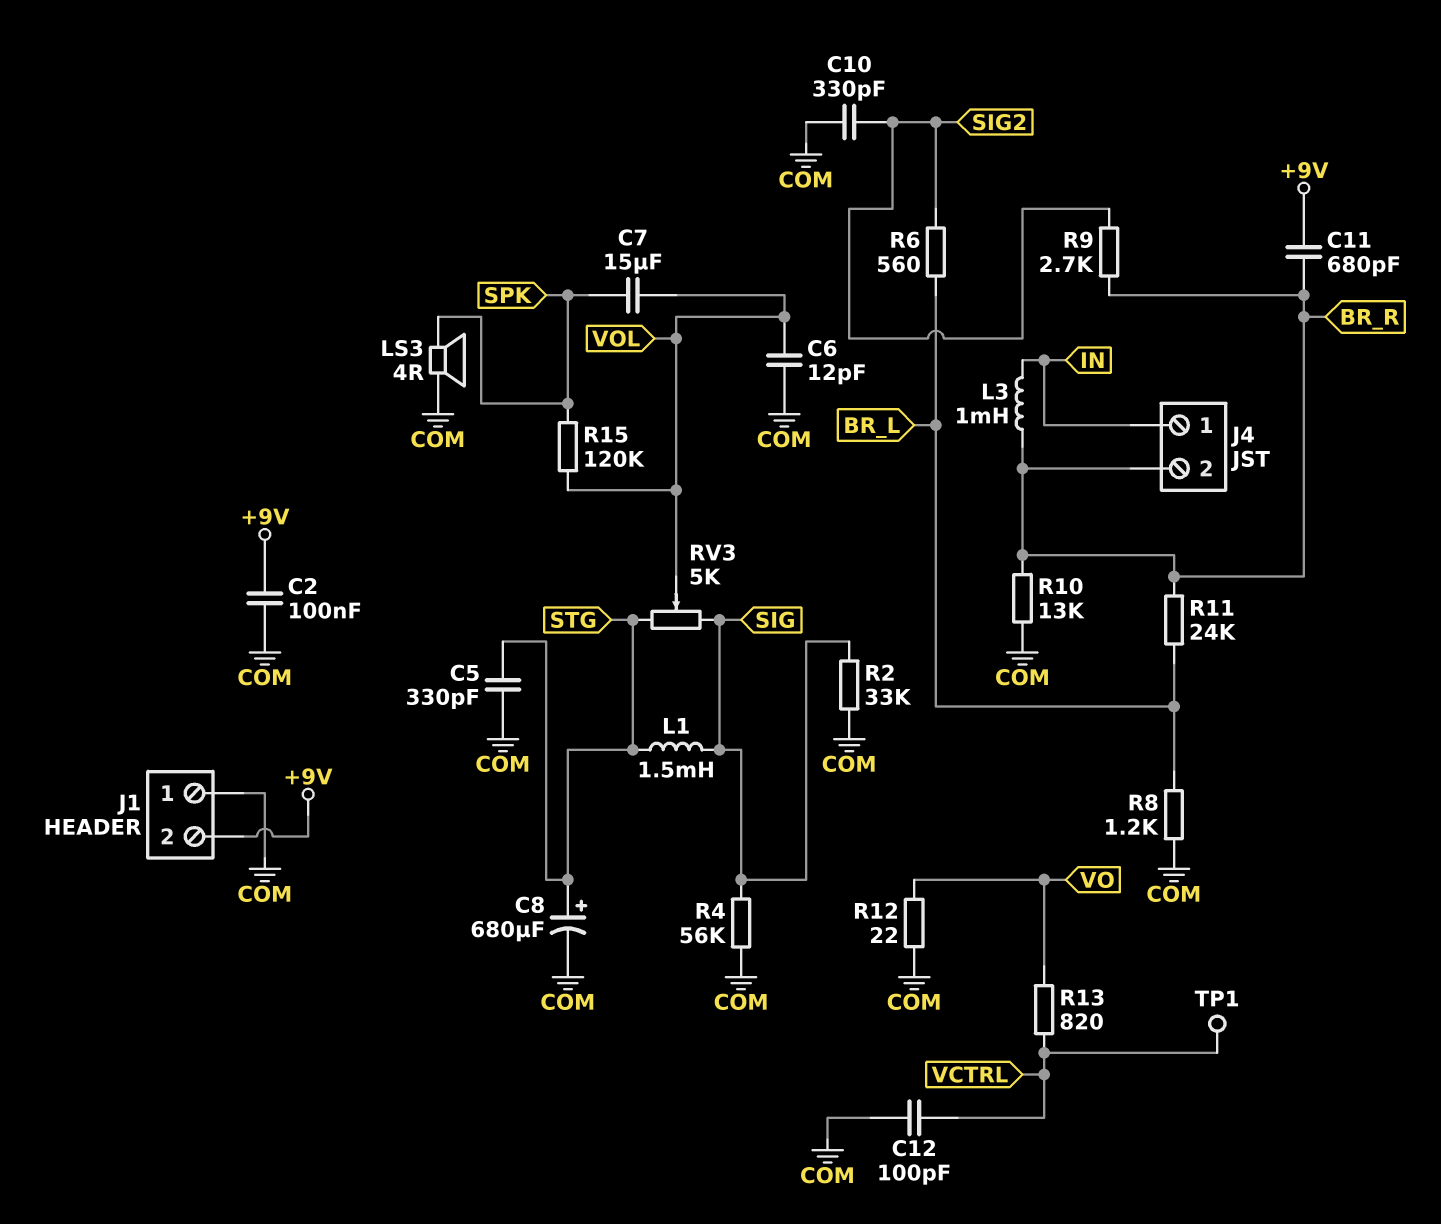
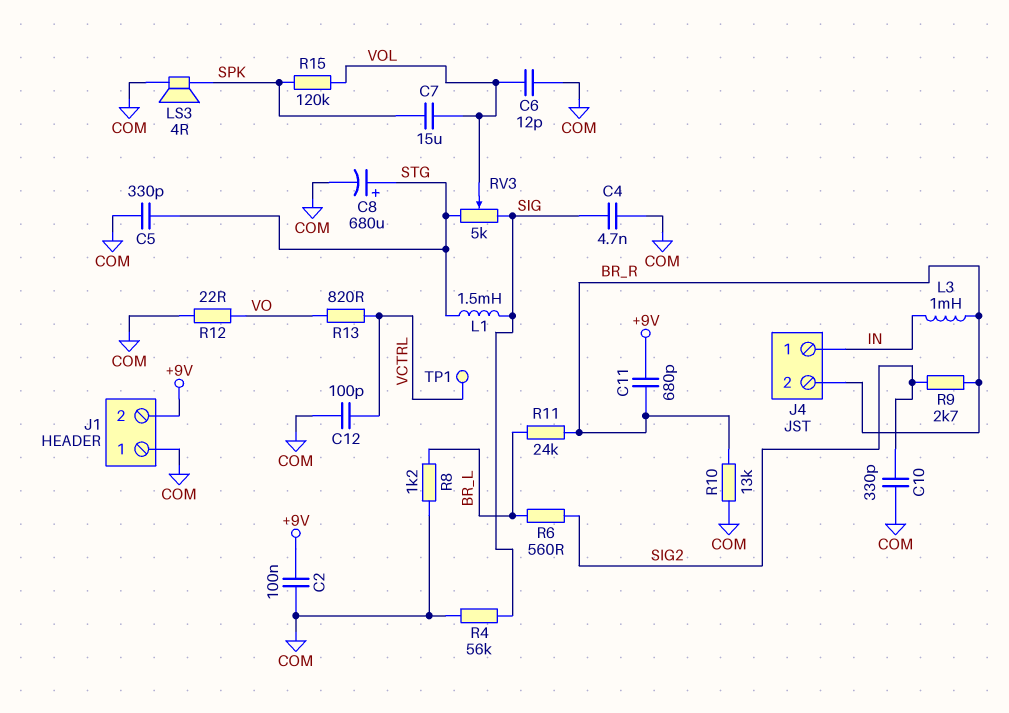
C4: none -> 4.7nF (COM, SIG)
R2: 33k (COM, SIG) -> none

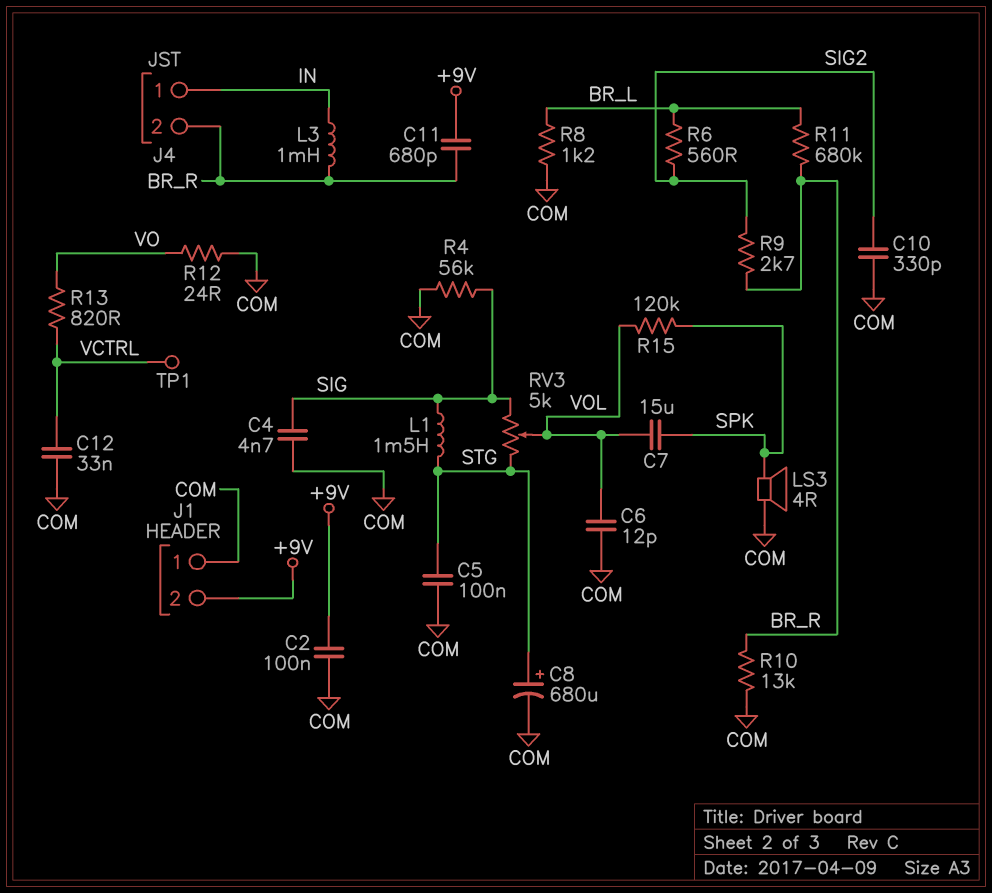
C5: 330pF (COM, STG) -> 100nF (COM, STG)
C12: 100pF (COM, VCTRL) -> 33nF (COM, VCTRL)
R11: 24k (BR_L, BR_R) -> 680k (BR_L, BR_R)
R12: 22 (COM, VO) -> 24 (COM, VO)

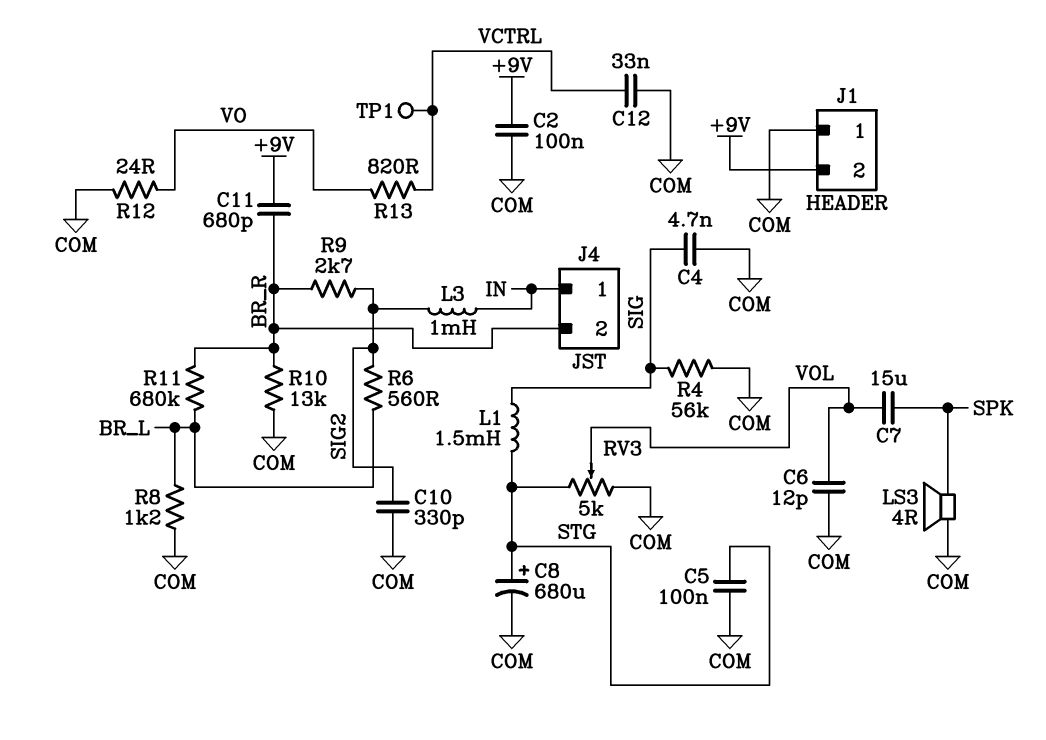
L3: 1mH (BR_R, IN) -> 1mH (IN, SIG2)
R15: 120k (SPK, VOL) -> none
RV3: 5k (SIG, STG, wiper VOL) -> 5k (COM, STG, wiper VOL)

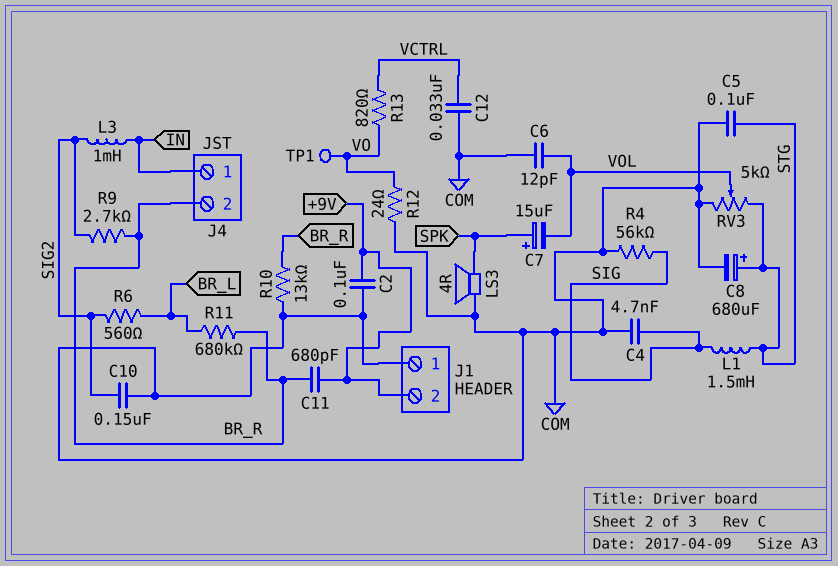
C7: 15uF (SPK, VOL) -> 15uF (plus SPK, minus VOL)
C10: 330pF (COM, SIG2) -> 150nF (COM, SIG2)
R8: 1.2k (BR_L, COM) -> none
TP1: test point (VCTRL) -> test point (VO)

